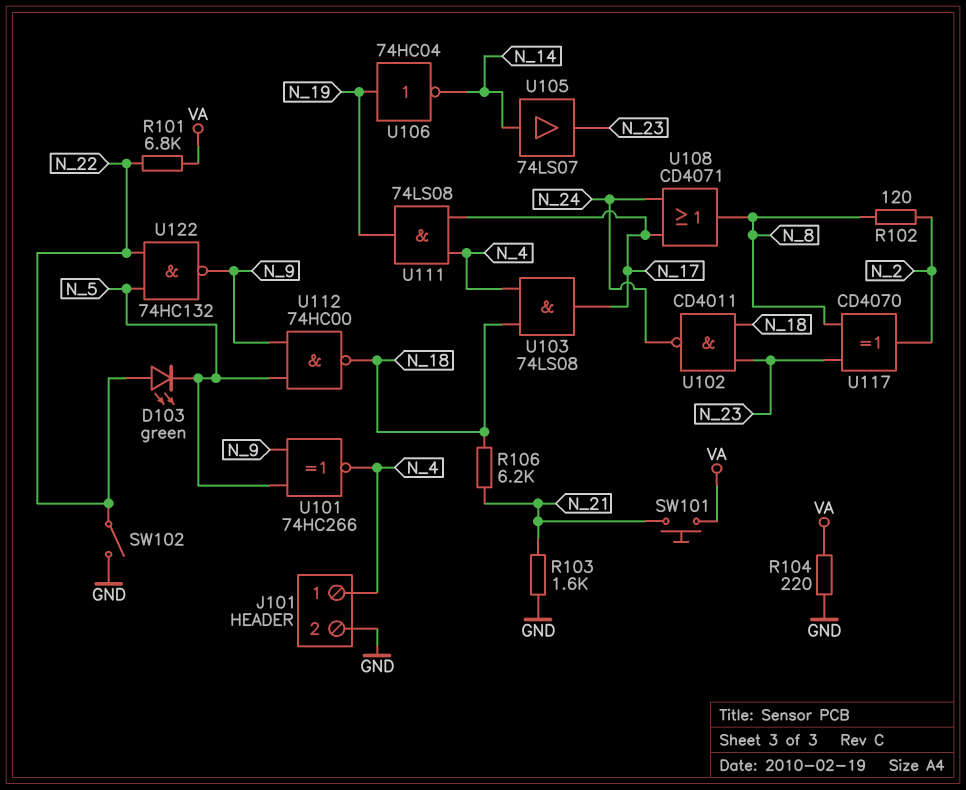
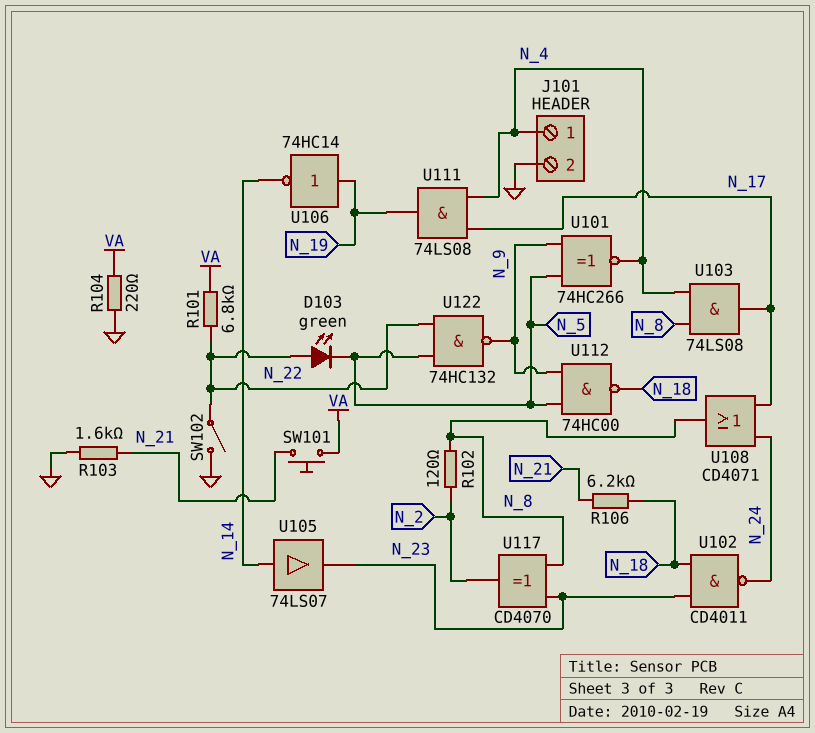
U103: AND 74LS08 (in N_4, in N_18, out N_17) -> AND 74LS08 (in N_4, in N_8, out N_17)
U106: NOT 74HC04 (in N_19, out N_14) -> NOT 74HC14 (in N_19, out N_14)

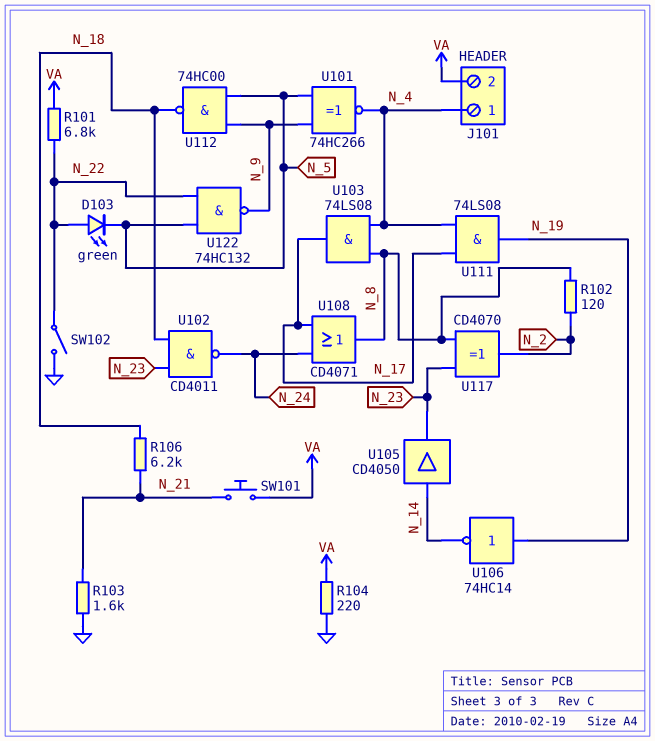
J101 pin 2: GND -> VA
U105: buffer 74LS07 (in N_14, out N_23) -> buffer CD4050 (in N_14, out N_23)

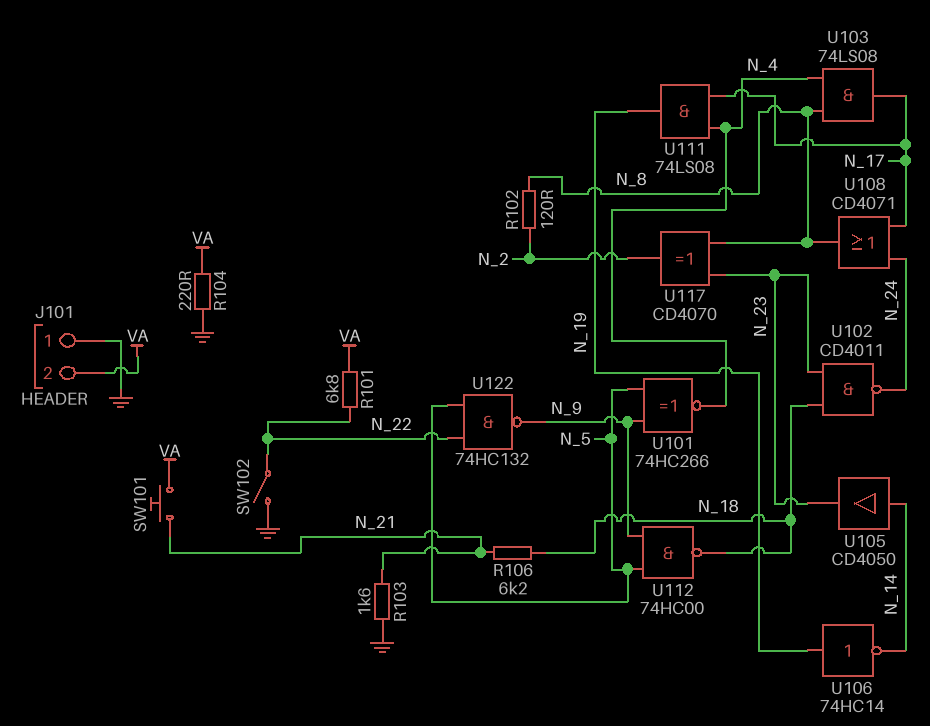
D103: LED green (A N_22, K N_5) -> none
J101 pin 1: N_4 -> GND

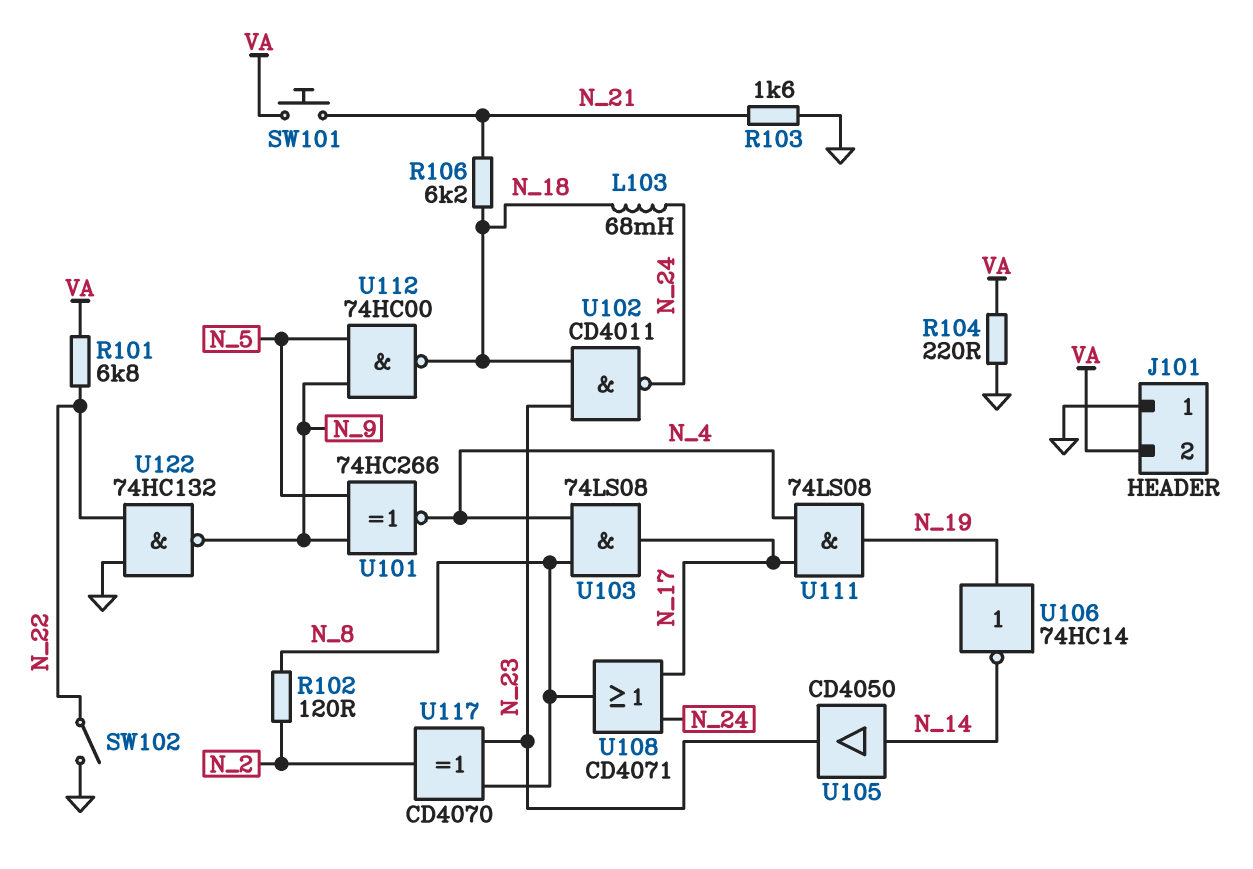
L103: none -> 68mH (N_18, N_24)
U122: NAND 74HC132 (in N_5, in N_22, out N_9) -> NAND 74HC132 (in GND, in N_22, out N_9)

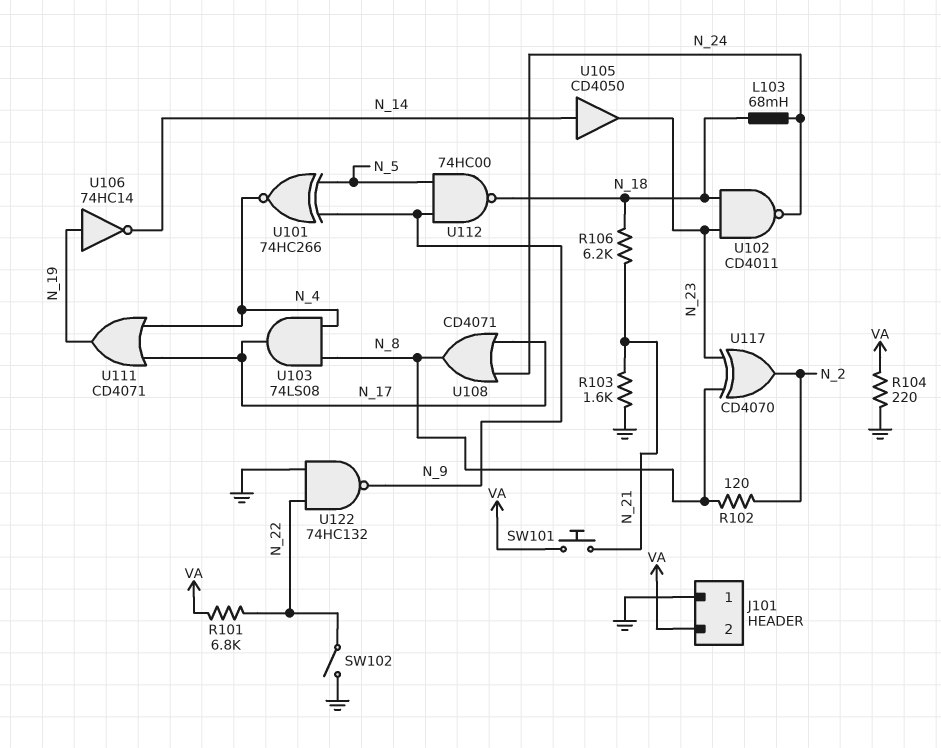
U111: AND 74LS08 (in N_4, in N_17, out N_19) -> OR CD4071 (in N_4, in N_17, out N_19)

